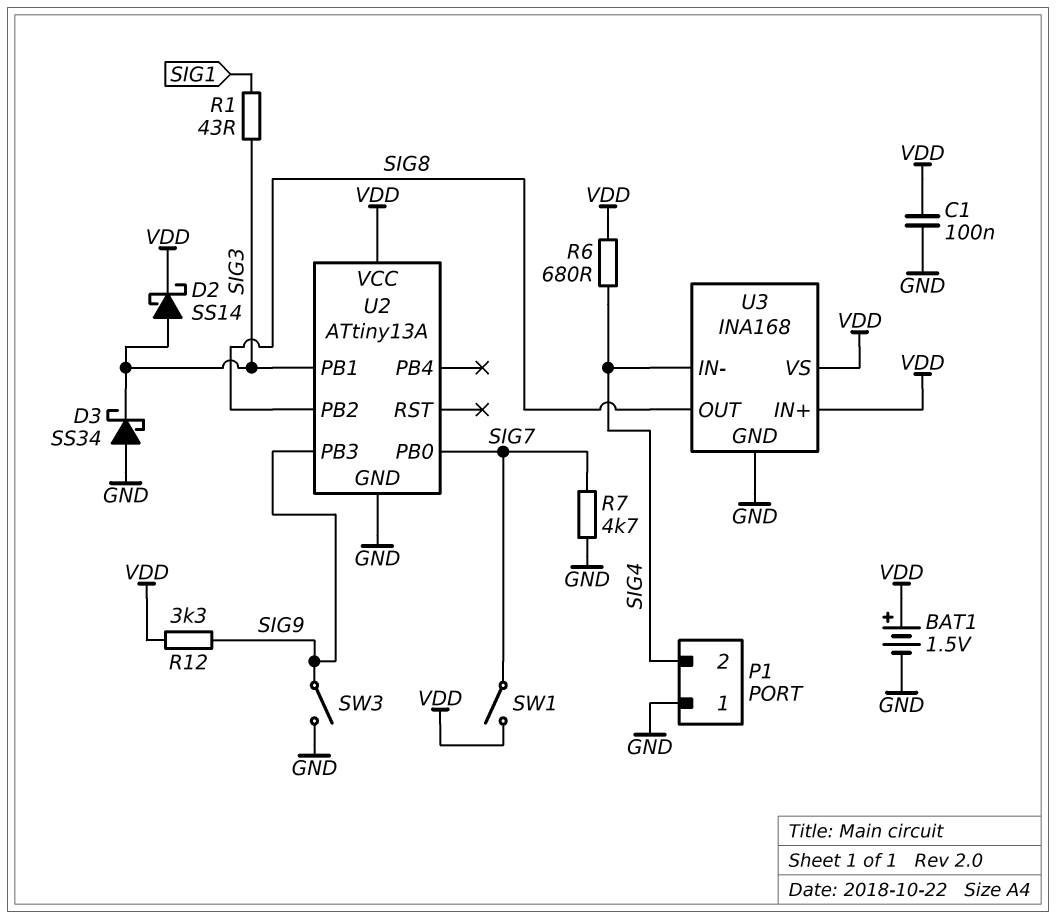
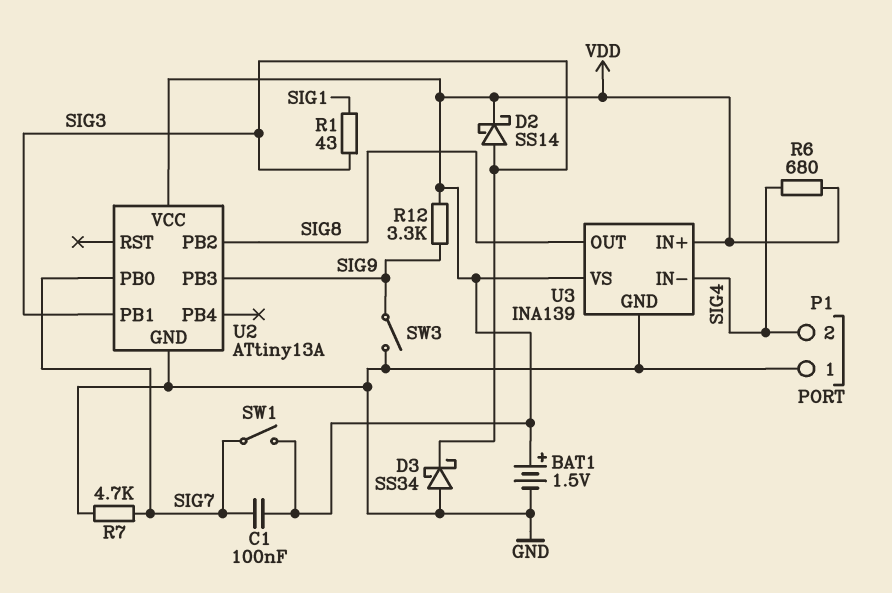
C1: 100nF (GND, VDD) -> 100nF (SIG7, VDD)
U3: INA168 -> INA139

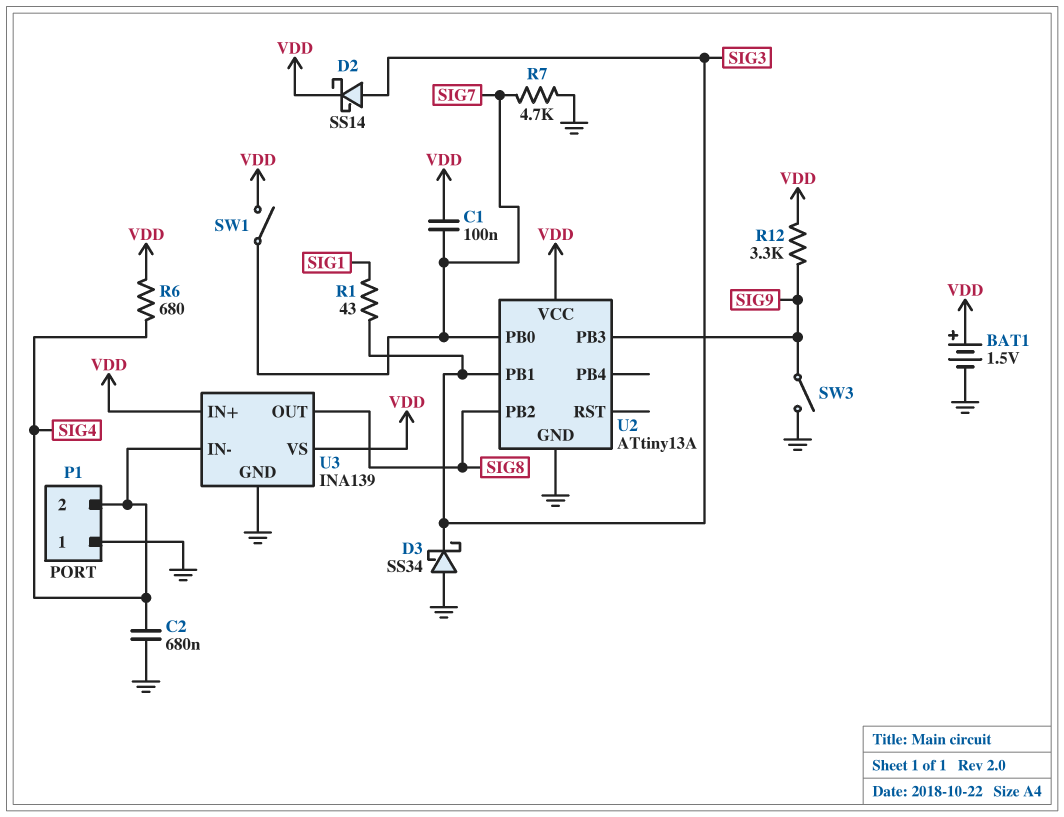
C2: none -> 680nF (GND, SIG4)

